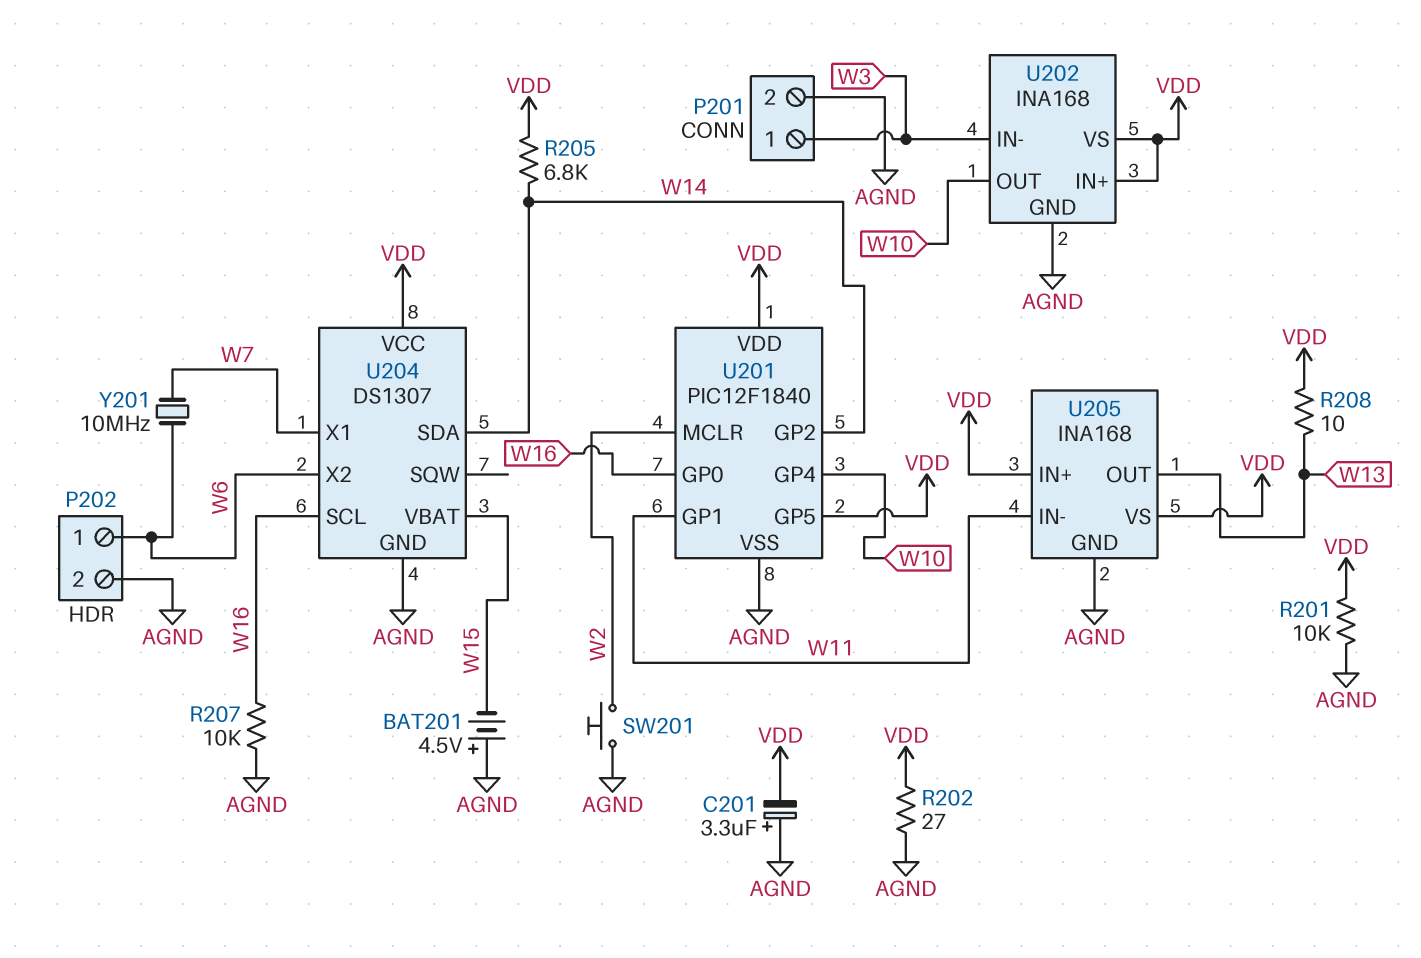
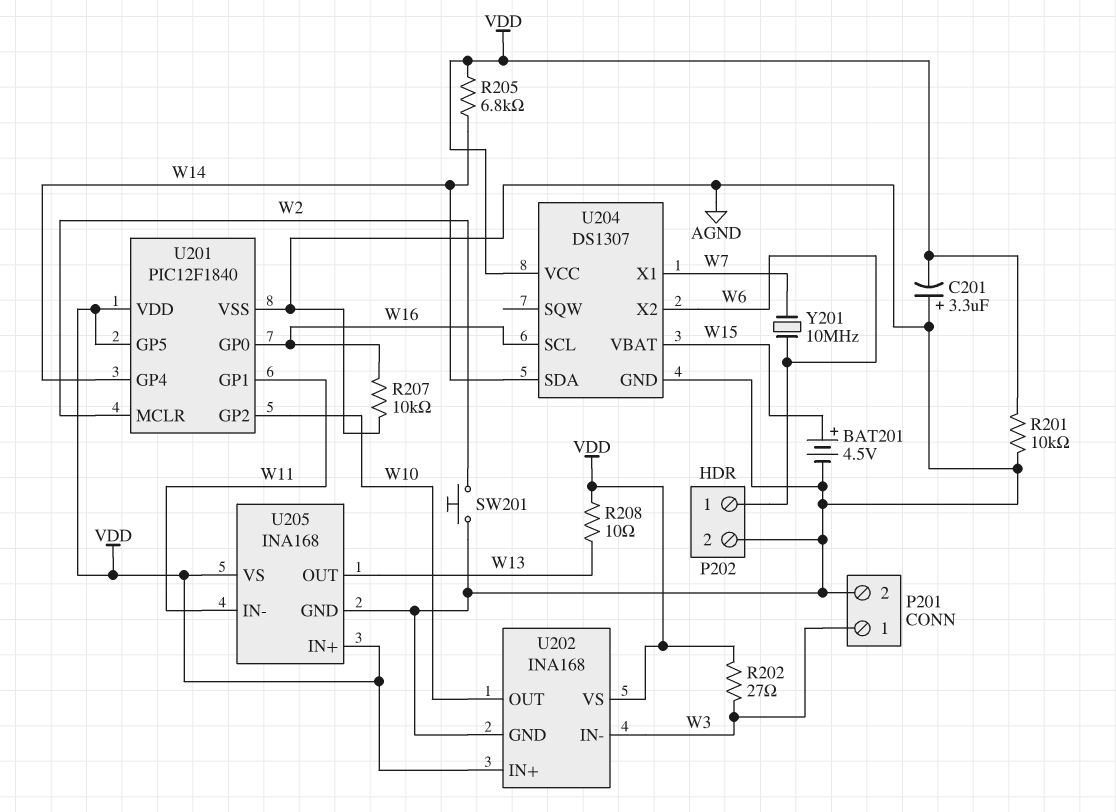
BAT201: 4.5V (plus AGND, minus W15) -> 4.5V (plus W15, minus AGND)
R202: 27 (AGND, VDD) -> 27 (VDD, W3)
U201 pin GP2: W14 -> W10
U201 pin GP4: W10 -> W14

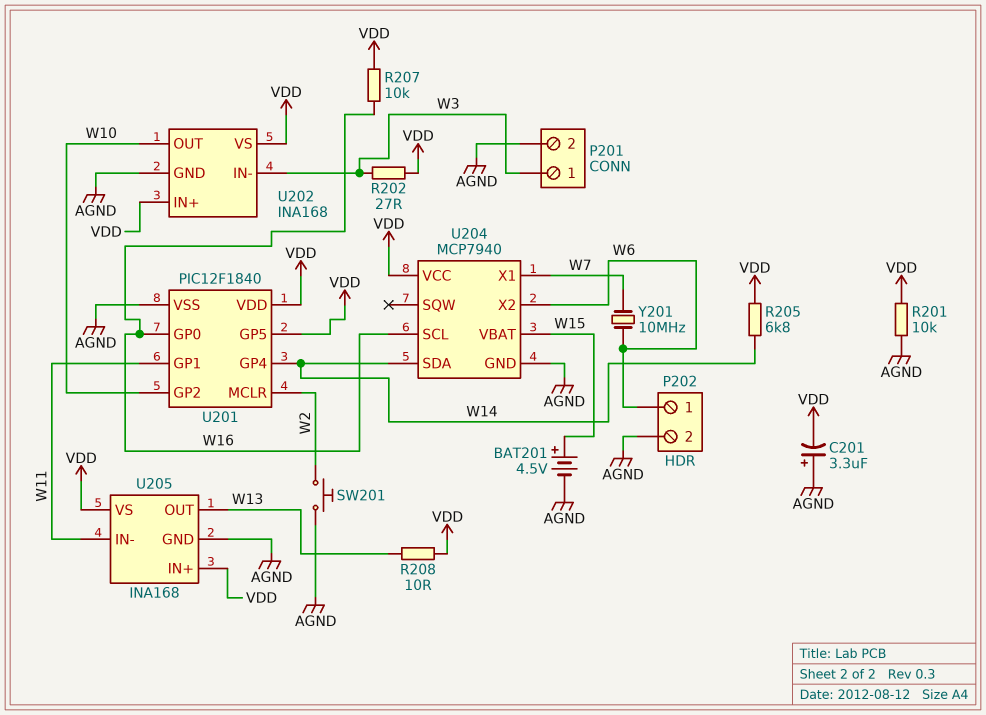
R207: 10k (AGND, W16) -> 10k (VDD, W16)
U204: DS1307 -> MCP7940

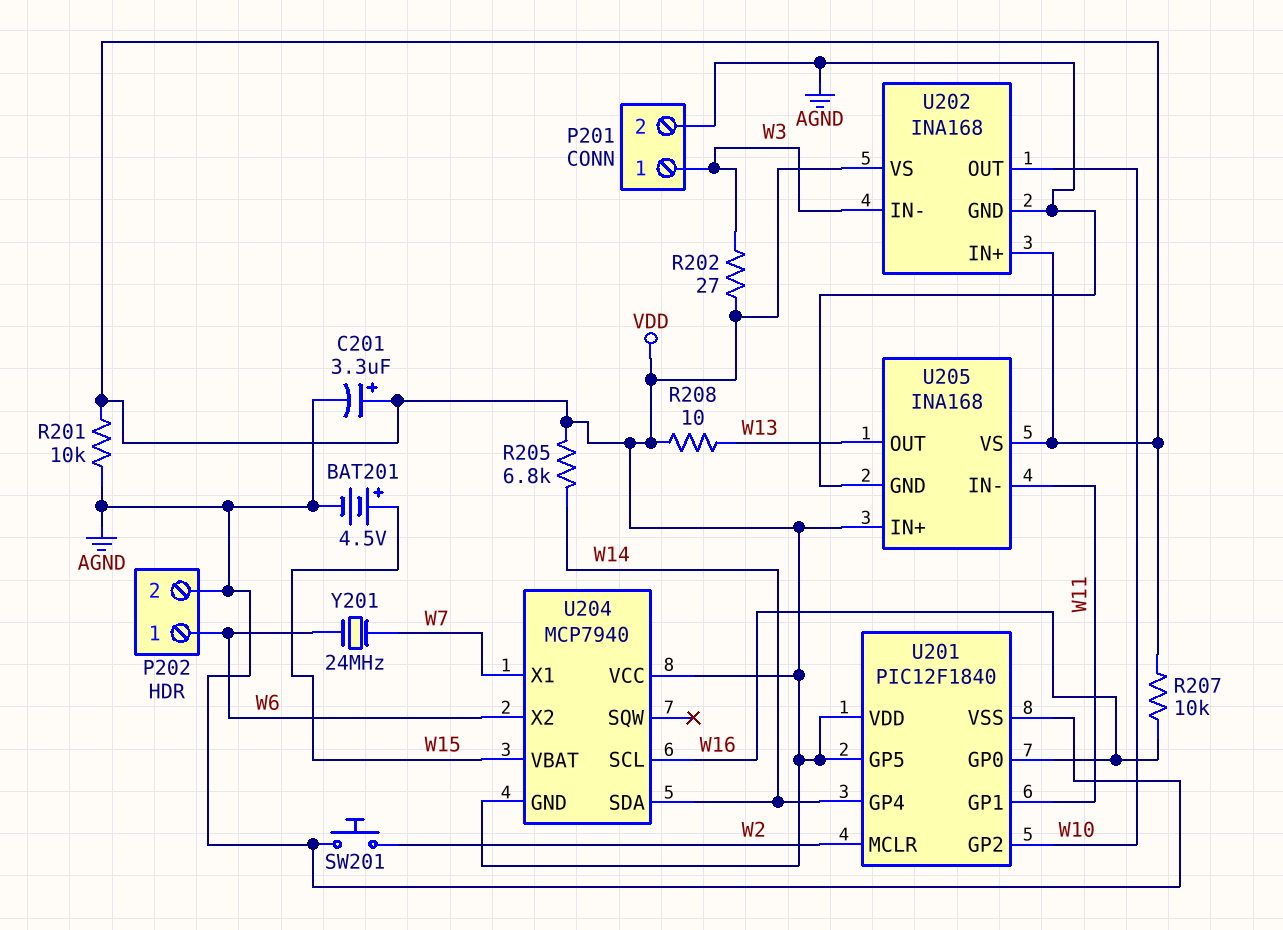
C201: 3.3uF (plus AGND, minus VDD) -> 3.3uF (plus VDD, minus AGND)
U204 pin GND: AGND -> VDD
Y201: 10MHz (W6, W7) -> 24MHz (W6, W7)

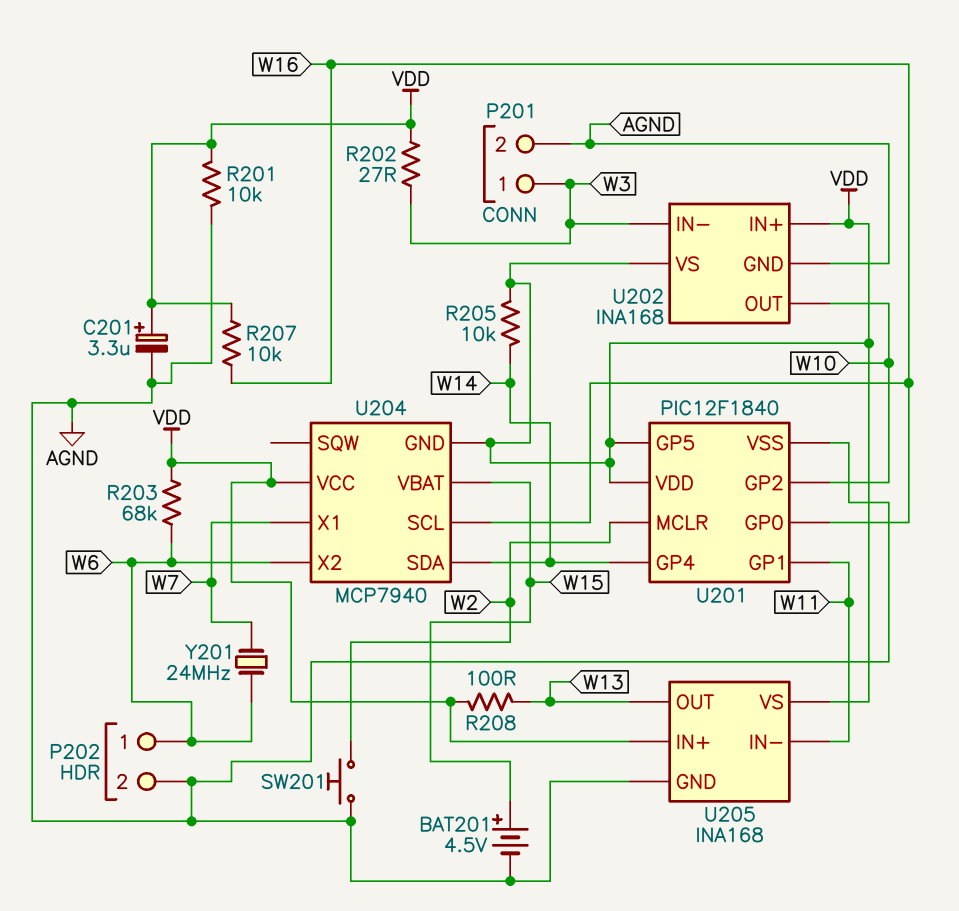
R203: none -> 68k (VDD, W6)
R205: 6.8k (VDD, W14) -> 10k (VDD, W14)
R208: 10 (VDD, W13) -> 100 (VDD, W13)

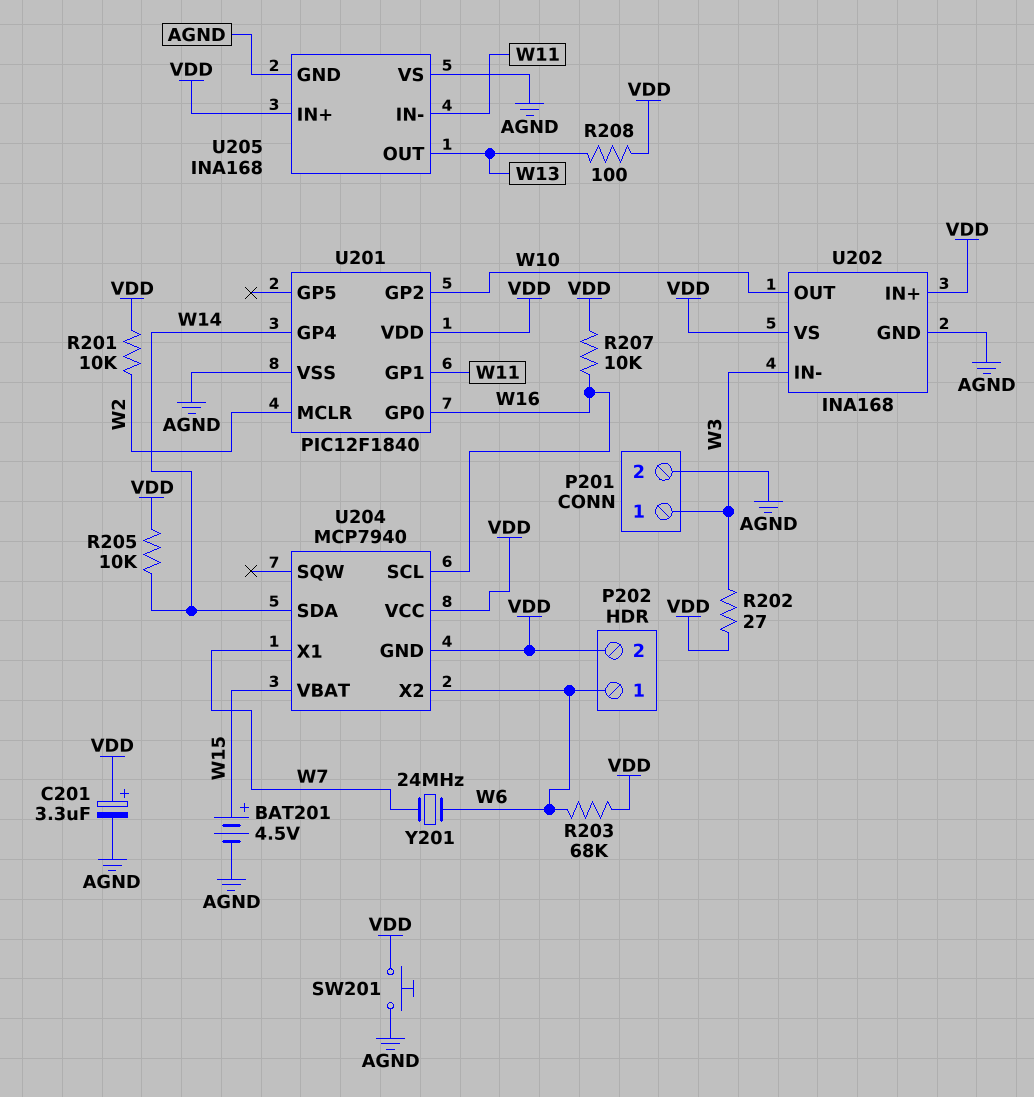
P202 pin 2: AGND -> VDD
R201: 10k (AGND, VDD) -> 10k (VDD, W2)
SW201: button (AGND, W2) -> button (AGND, VDD)
U201 pin GP5: VDD -> none
U205 pin VS: VDD -> AGND

